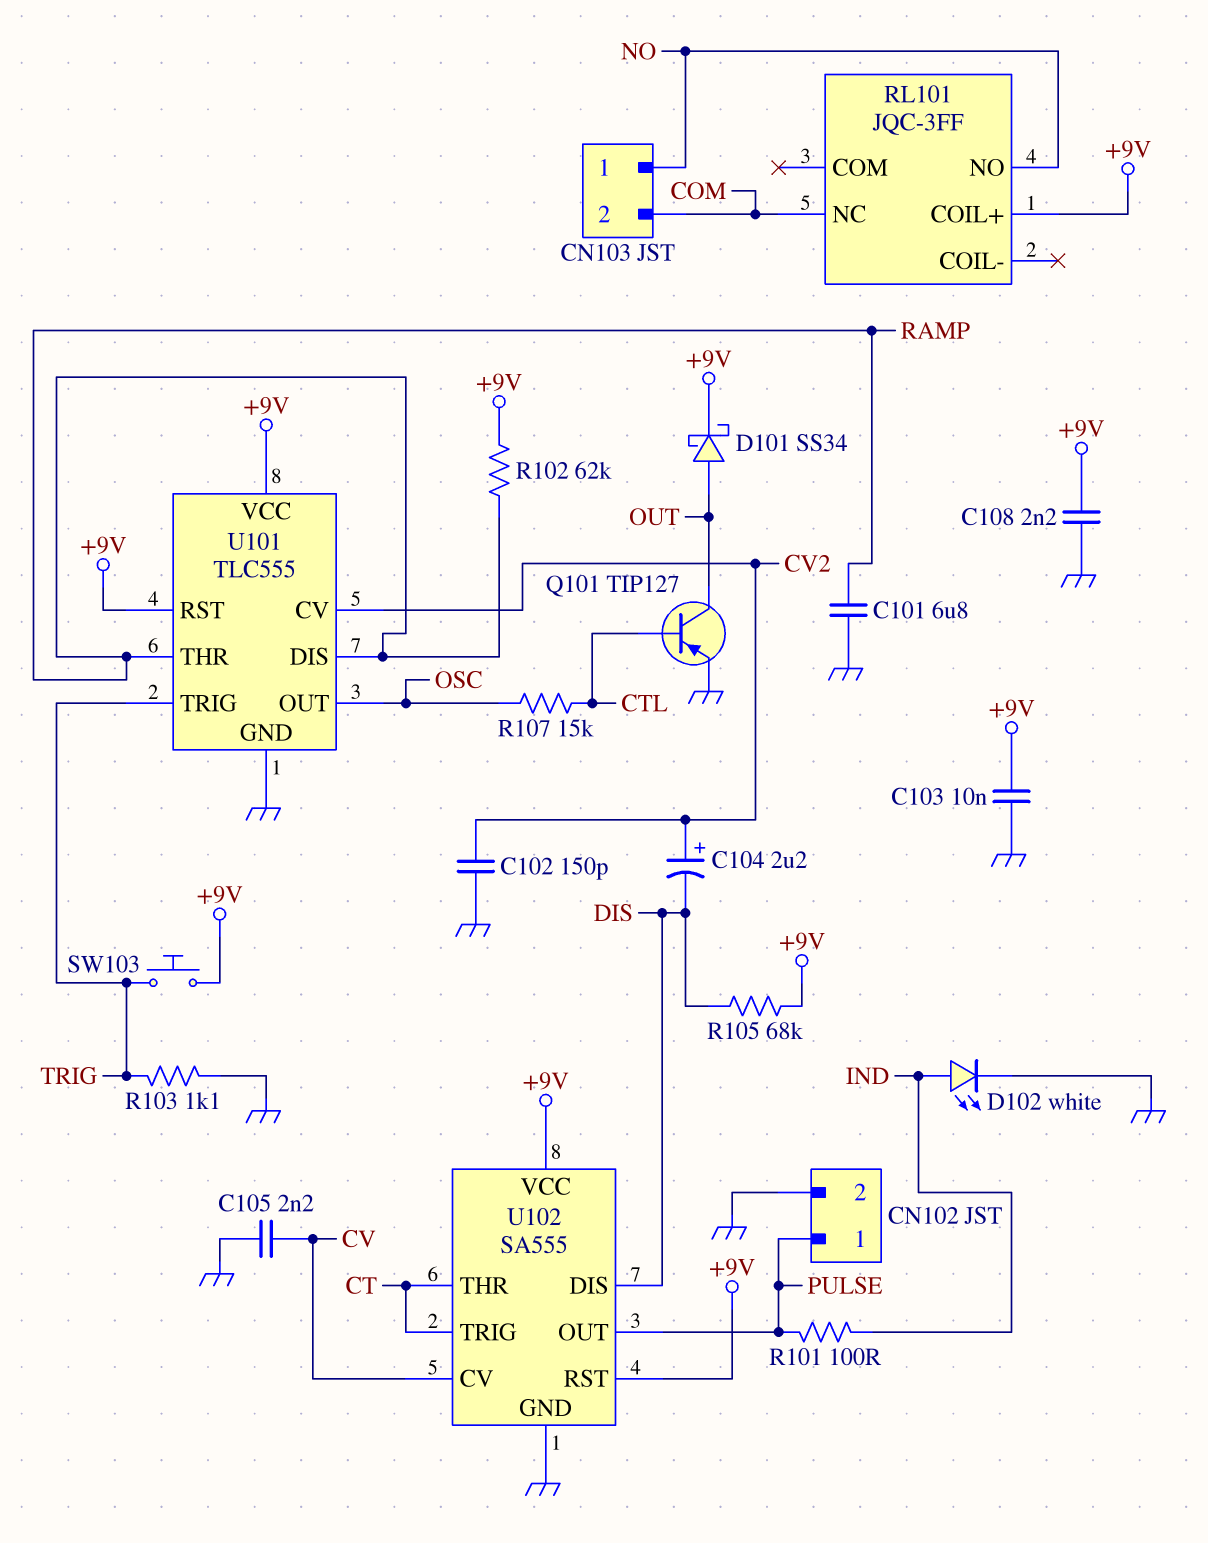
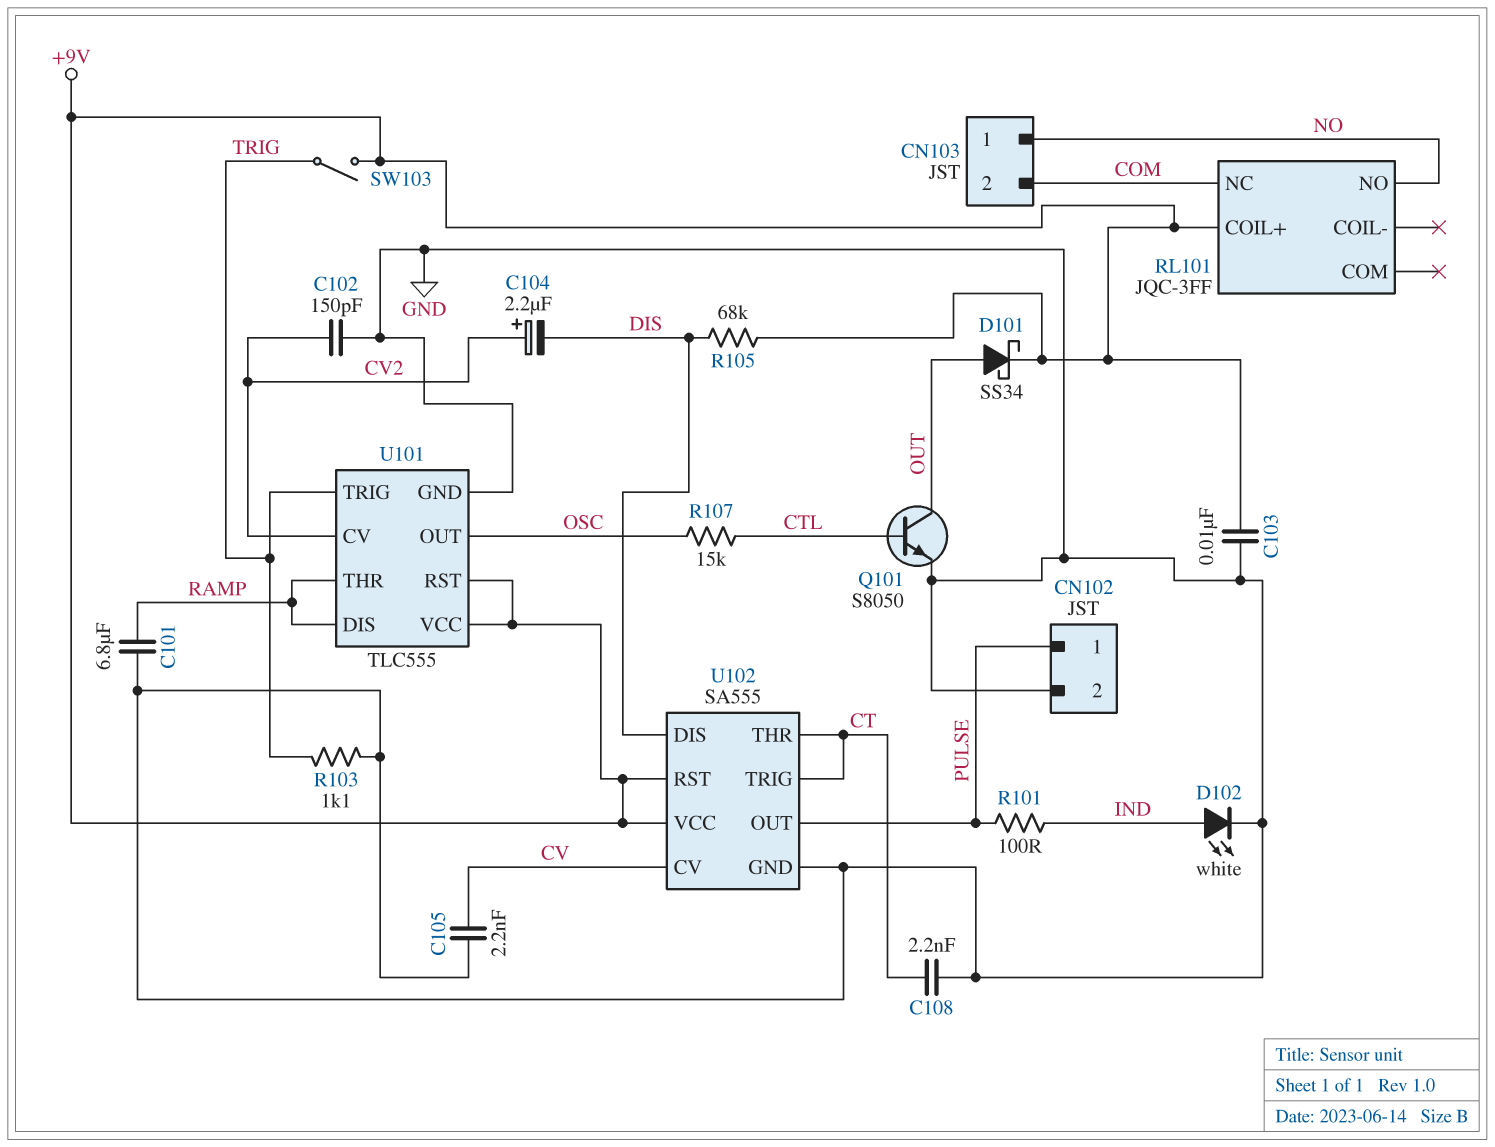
C108: 2.2nF (+9V, GND) -> 2.2nF (CT, GND)
Q101: PNP TIP127 (B CTL, C OUT, E GND) -> NPN S8050 (B CTL, C OUT, E GND)
R102: 62k (+9V, RAMP) -> none
SW103: button (+9V, TRIG) -> switch (+9V, TRIG)

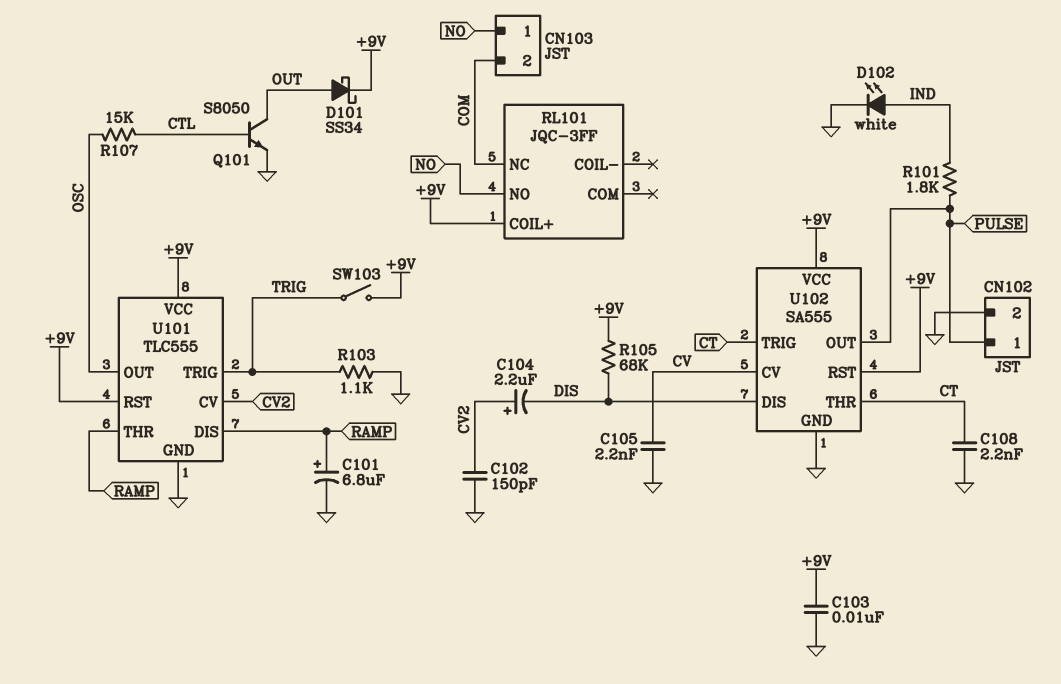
C101: 6.8uF (GND, RAMP) -> 6.8uF (plus RAMP, minus GND)
R101: 100 (IND, PULSE) -> 1.8k (IND, PULSE)

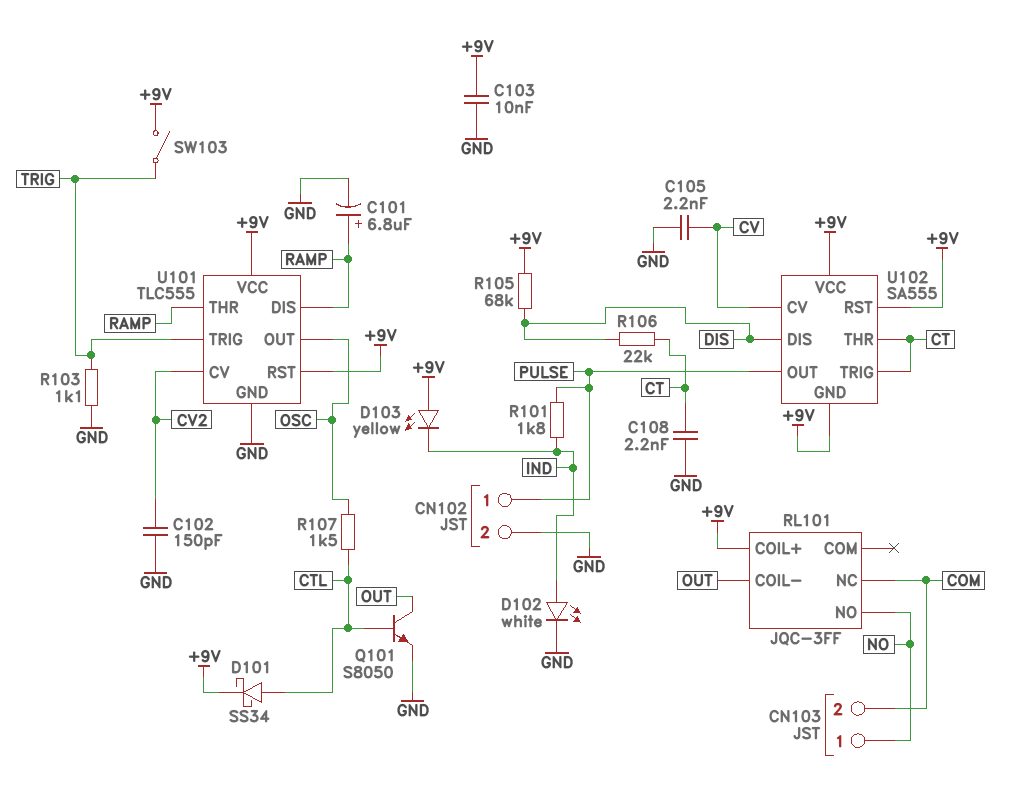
C104: 2.2uF (plus CV2, minus DIS) -> none
D101: schottky SS34 (A OUT, K +9V) -> schottky SS34 (A CTL, K +9V)
D103: none -> LED yellow (A +9V, K IND)
R106: none -> 22k (CT, DIS)
R107: 15k (CTL, OSC) -> 1.5k (CTL, OSC)
RL101 pin COIL-: none -> OUT
U102 pin GND: GND -> +9V

